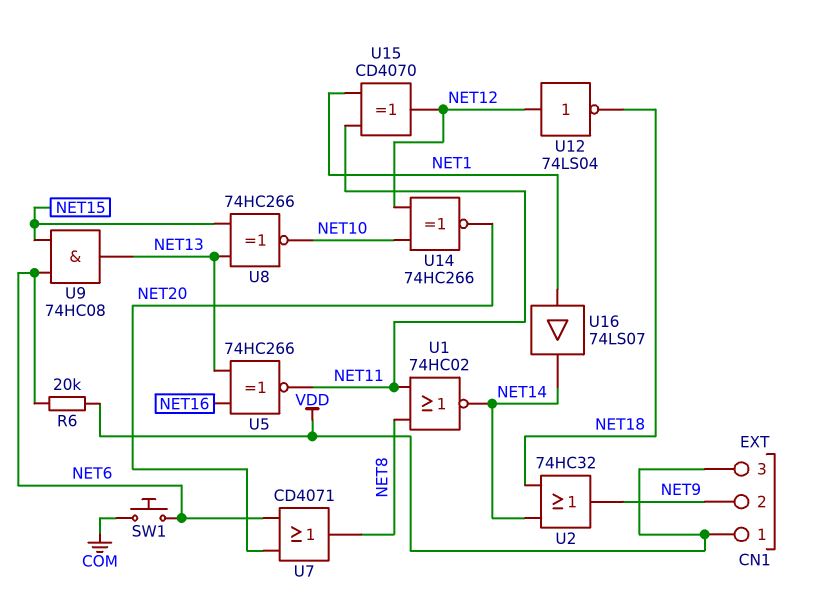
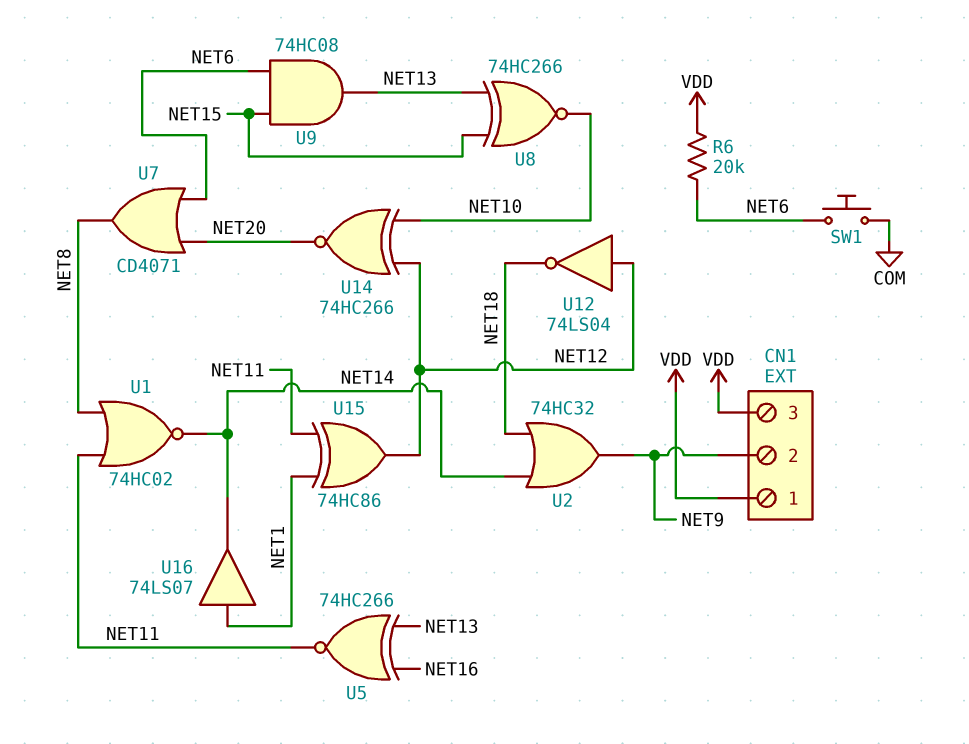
U15: XOR CD4070 (in NET1, in NET11, out NET12) -> XOR 74HC86 (in NET1, in NET11, out NET12)

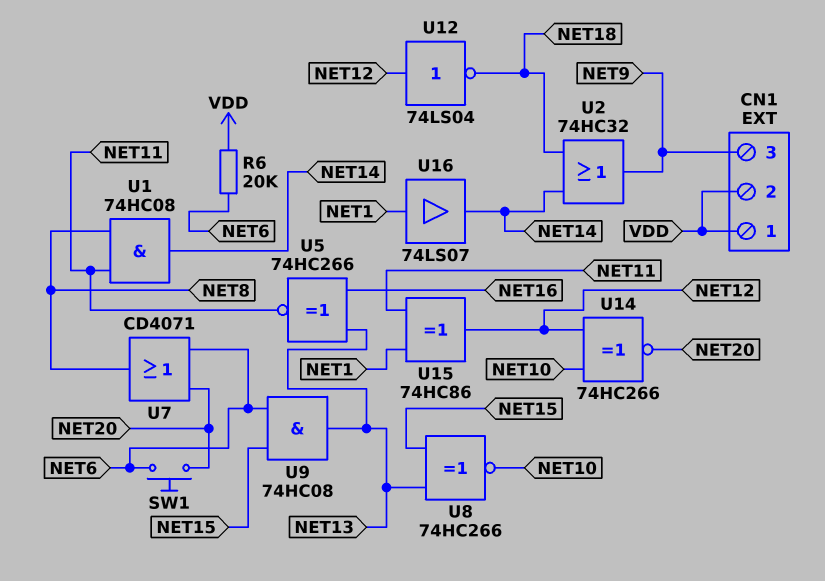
CN1 pin 2: NET9 -> VDD
CN1 pin 3: VDD -> NET9
SW1: button (COM, NET6) -> button (NET6, NET20)
U1: NOR 74HC02 (in NET8, in NET11, out NET14) -> AND 74HC08 (in NET8, in NET11, out NET14)

